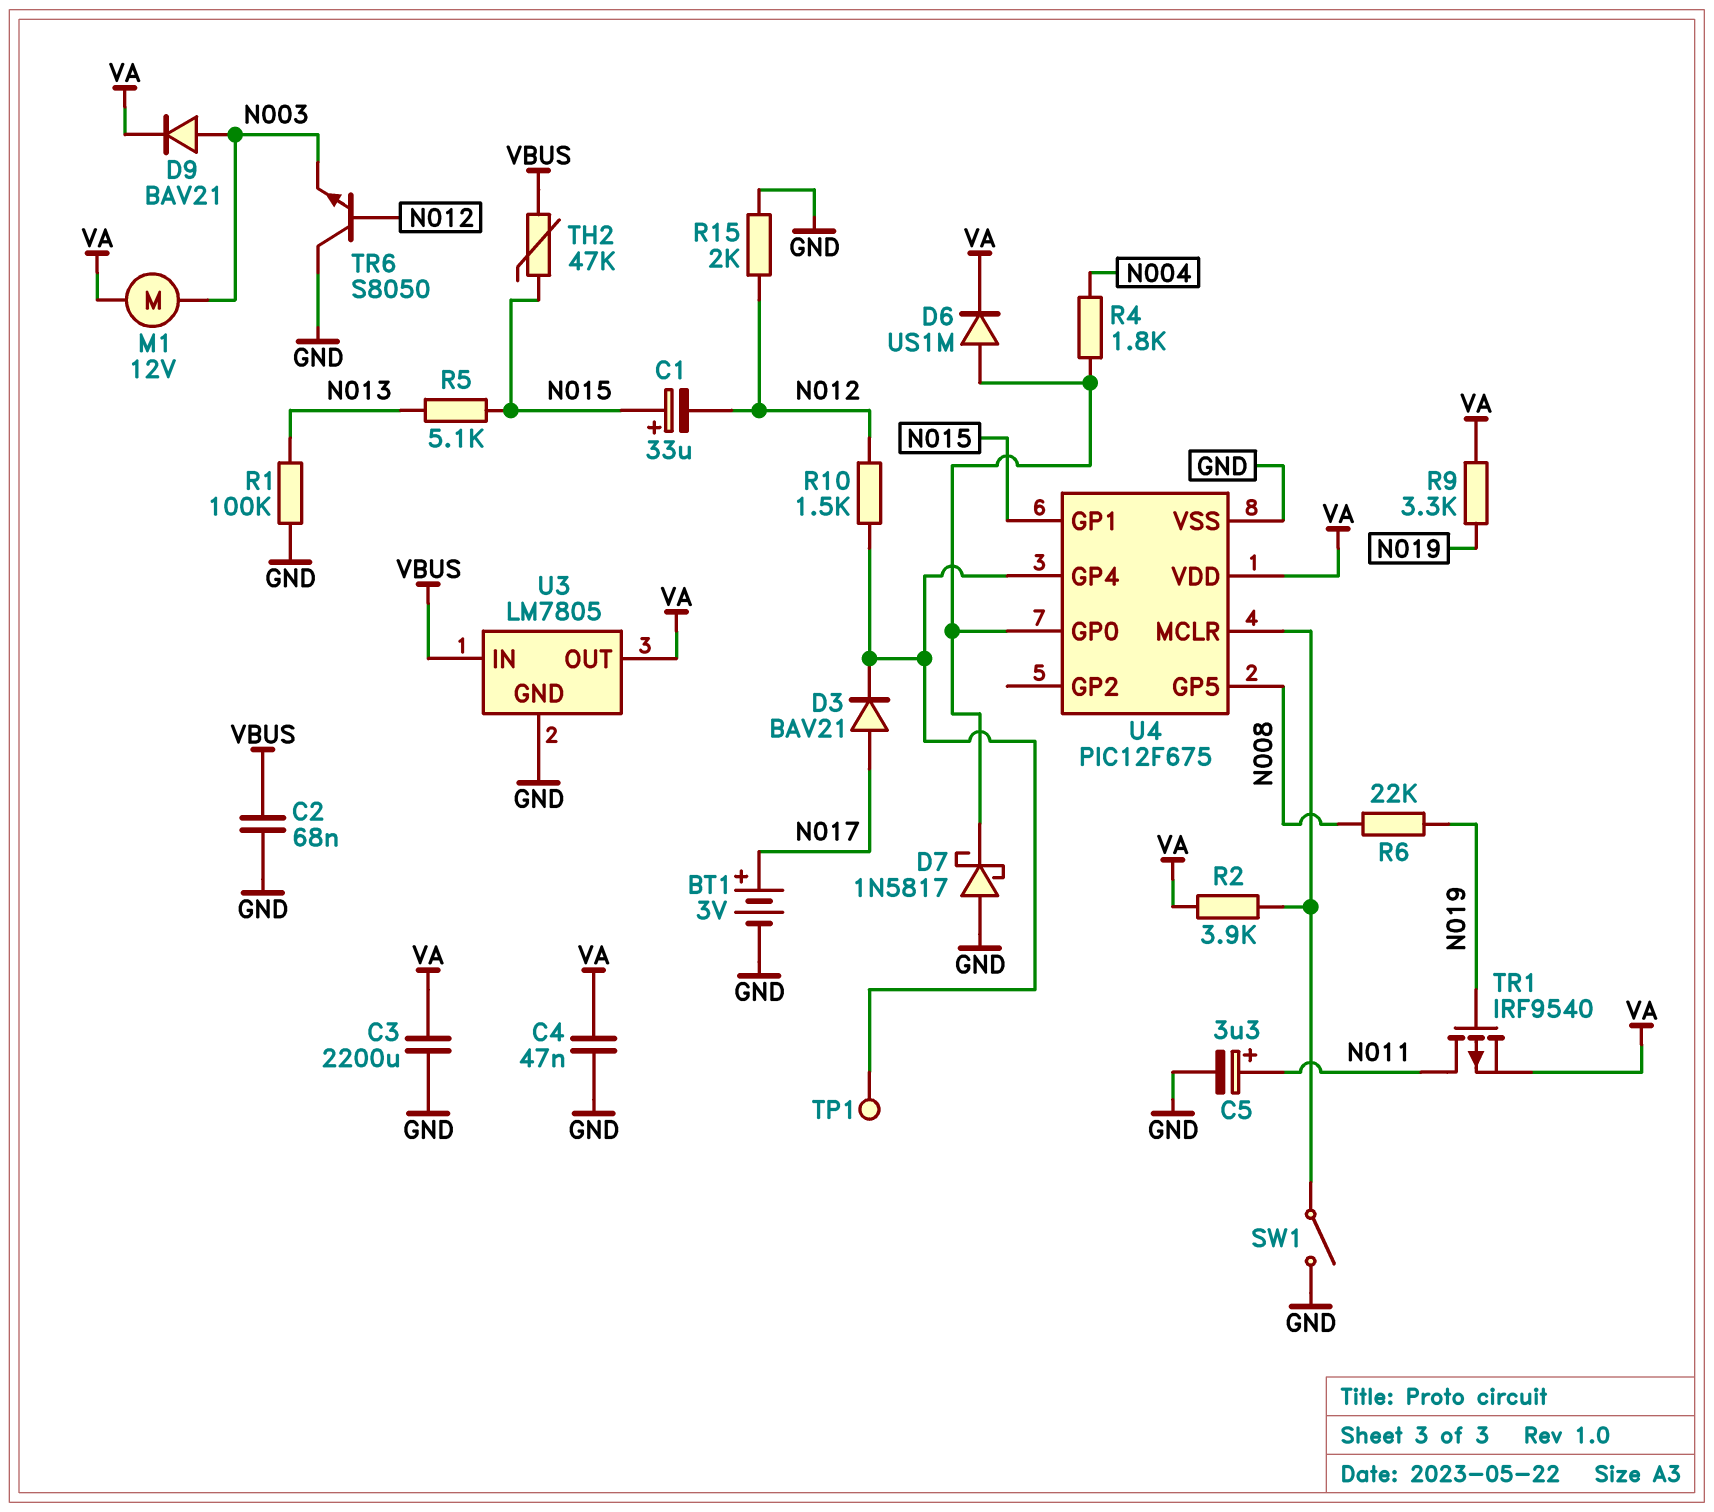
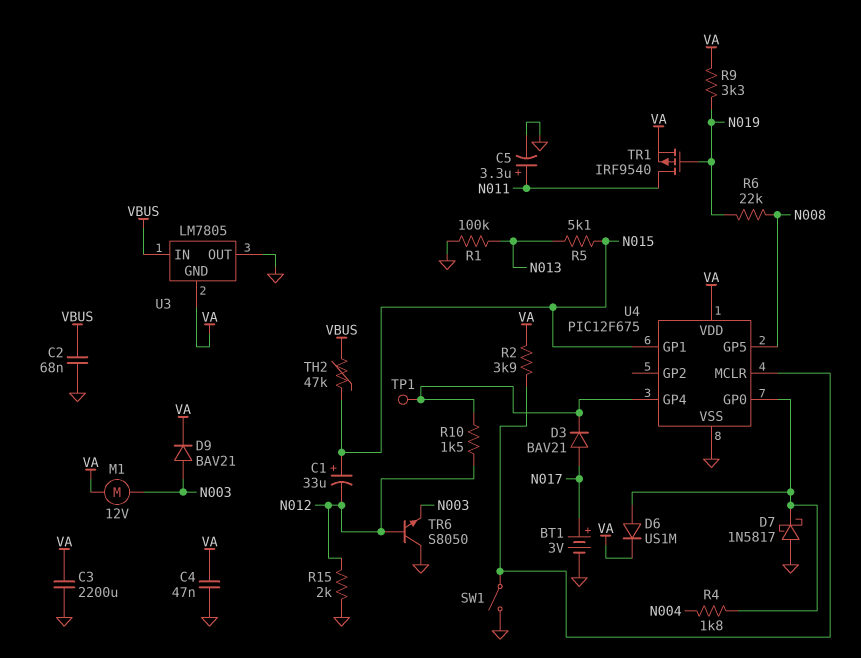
U3 pin GND: GND -> VA
U3 pin OUT: VA -> GND

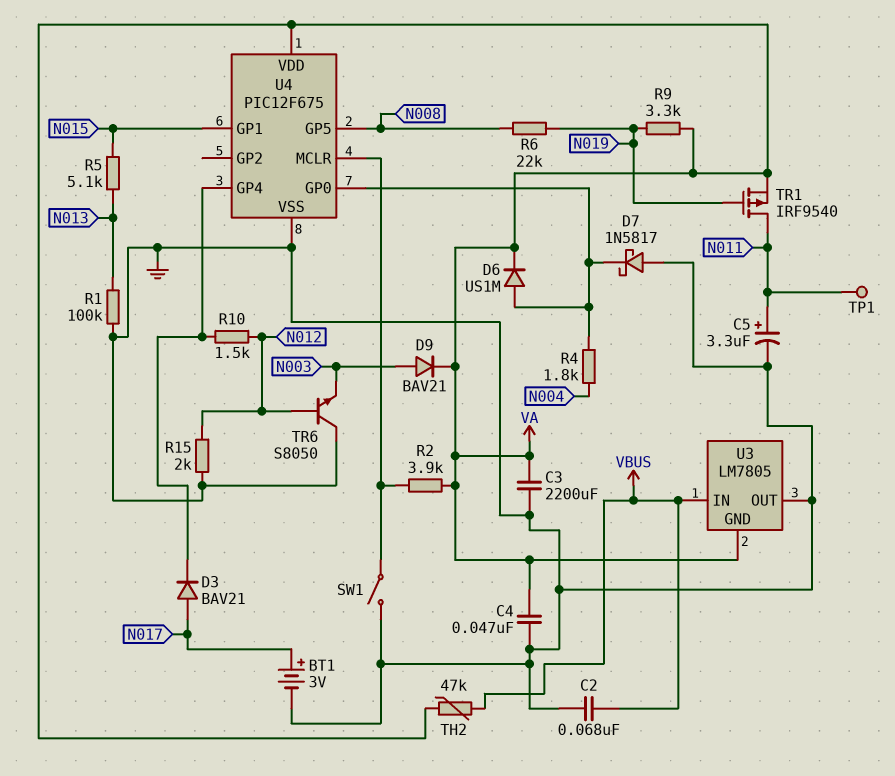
C1: 33uF (plus N015, minus N012) -> none
M1: motor 12V (N003, VA) -> none
TH2: 47k (N015, VBUS) -> 47k (VA, VBUS)
TP1: test point (U4/GP4) -> test point (N011)

